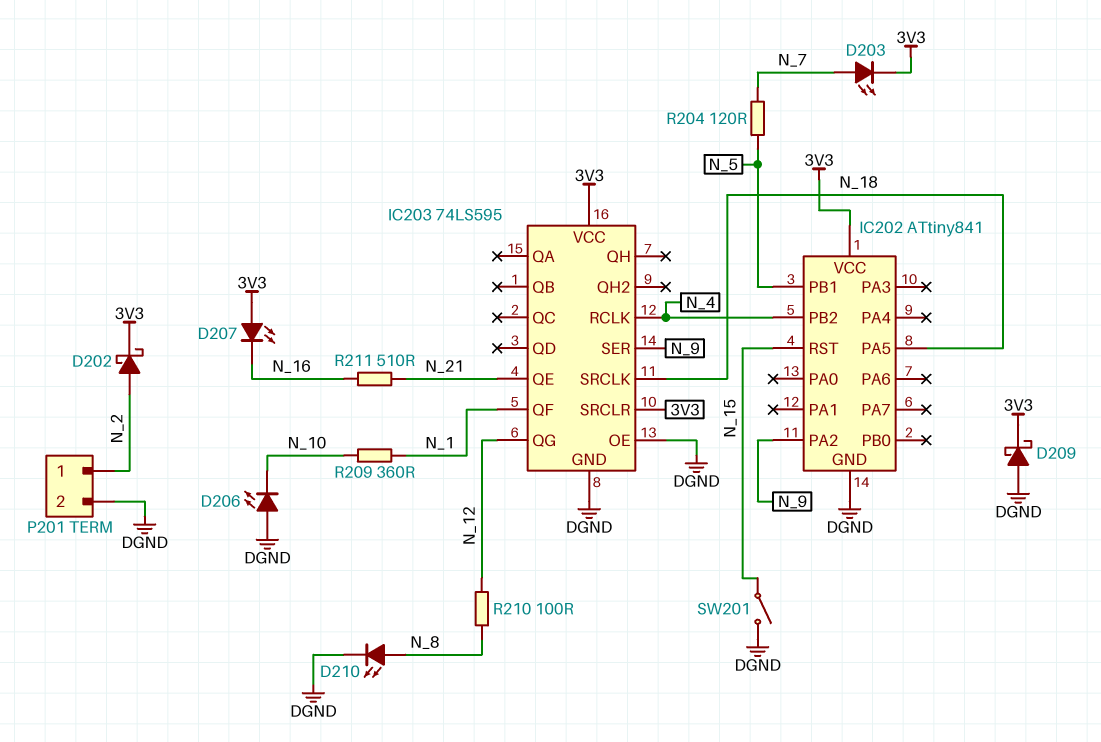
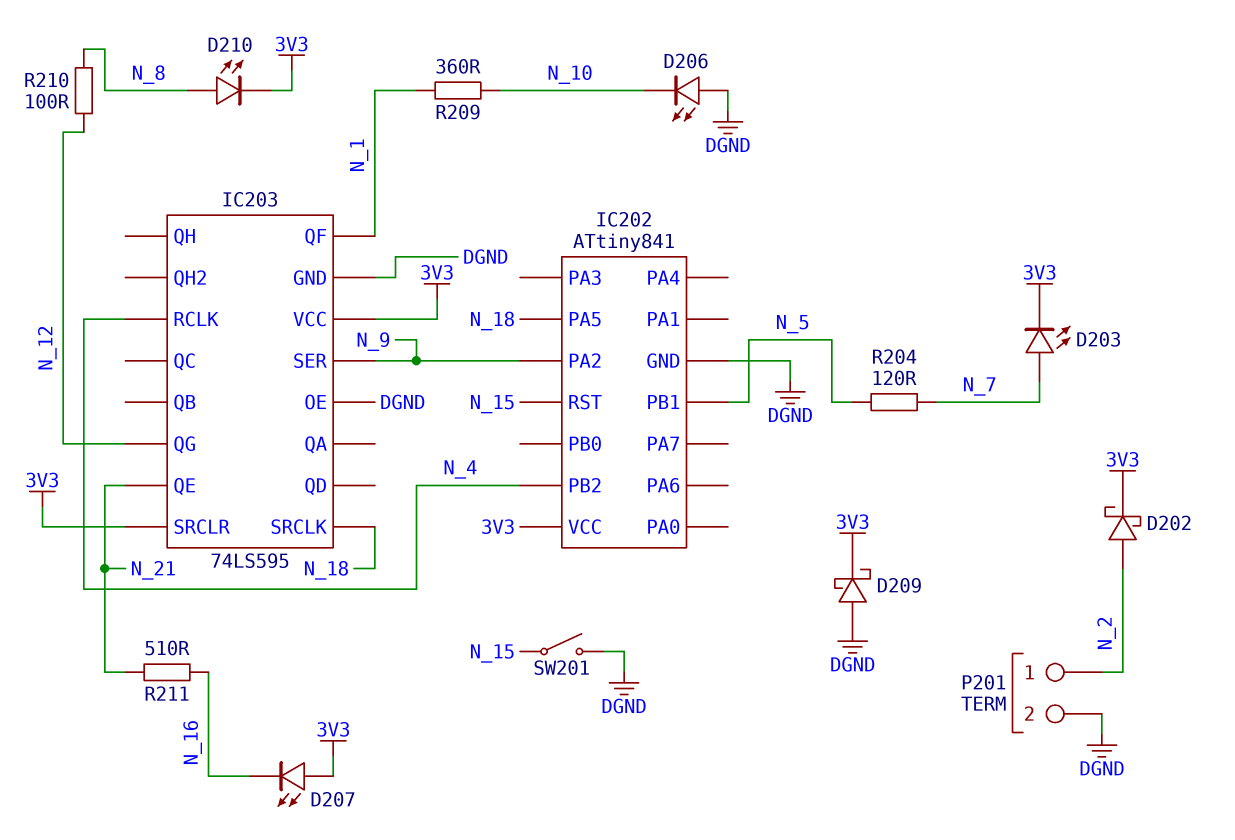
D210: LED (A N_8, K DGND) -> LED (A N_8, K 3V3)

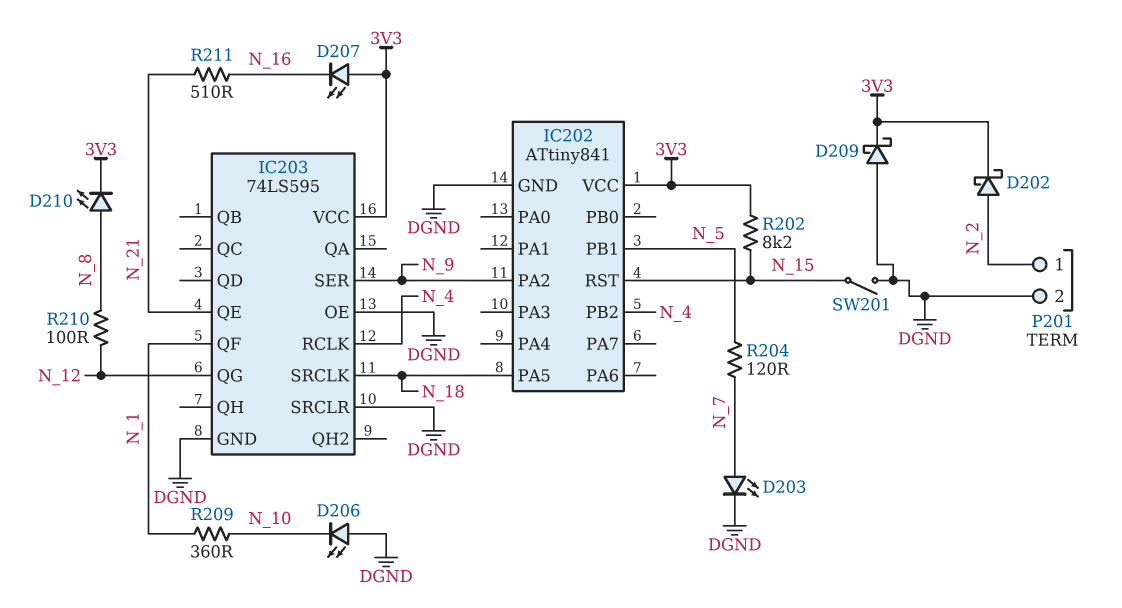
D203: LED (A N_7, K 3V3) -> LED (A N_7, K DGND)
IC203 pin SRCLR: 3V3 -> DGND
R202: none -> 8.2k (3V3, N_15)

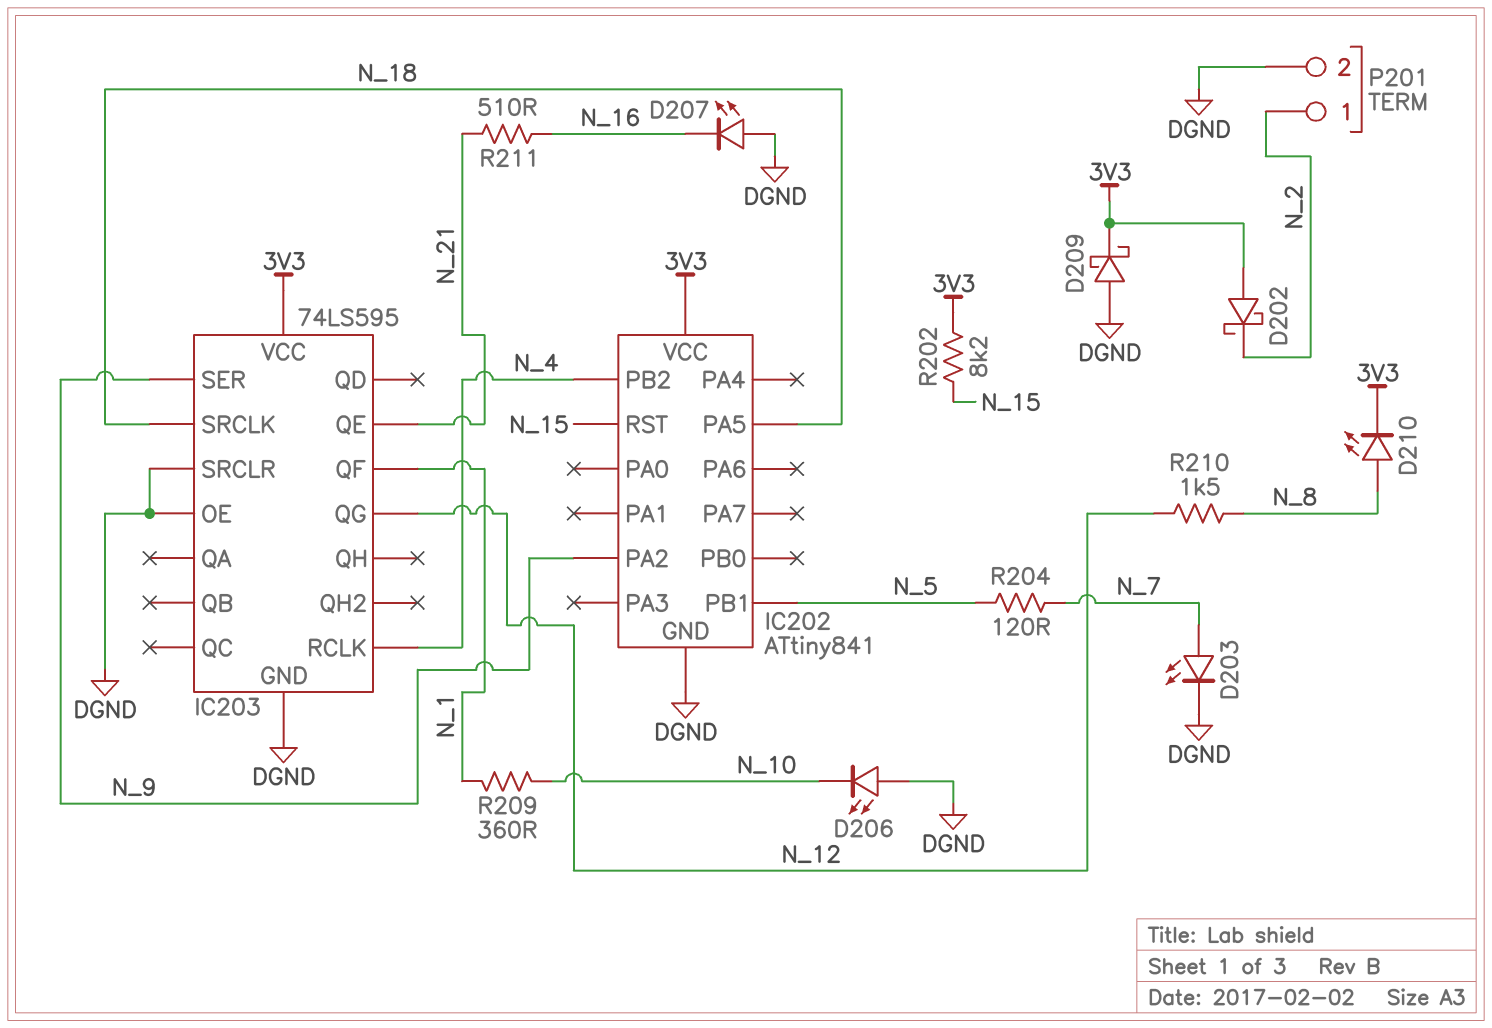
D202: schottky (A N_2, K 3V3) -> schottky (A 3V3, K N_2)
D207: LED (A 3V3, K N_16) -> LED (A DGND, K N_16)
R210: 100 (N_8, N_12) -> 1.5k (N_8, N_12)
SW201: switch (DGND, N_15) -> none

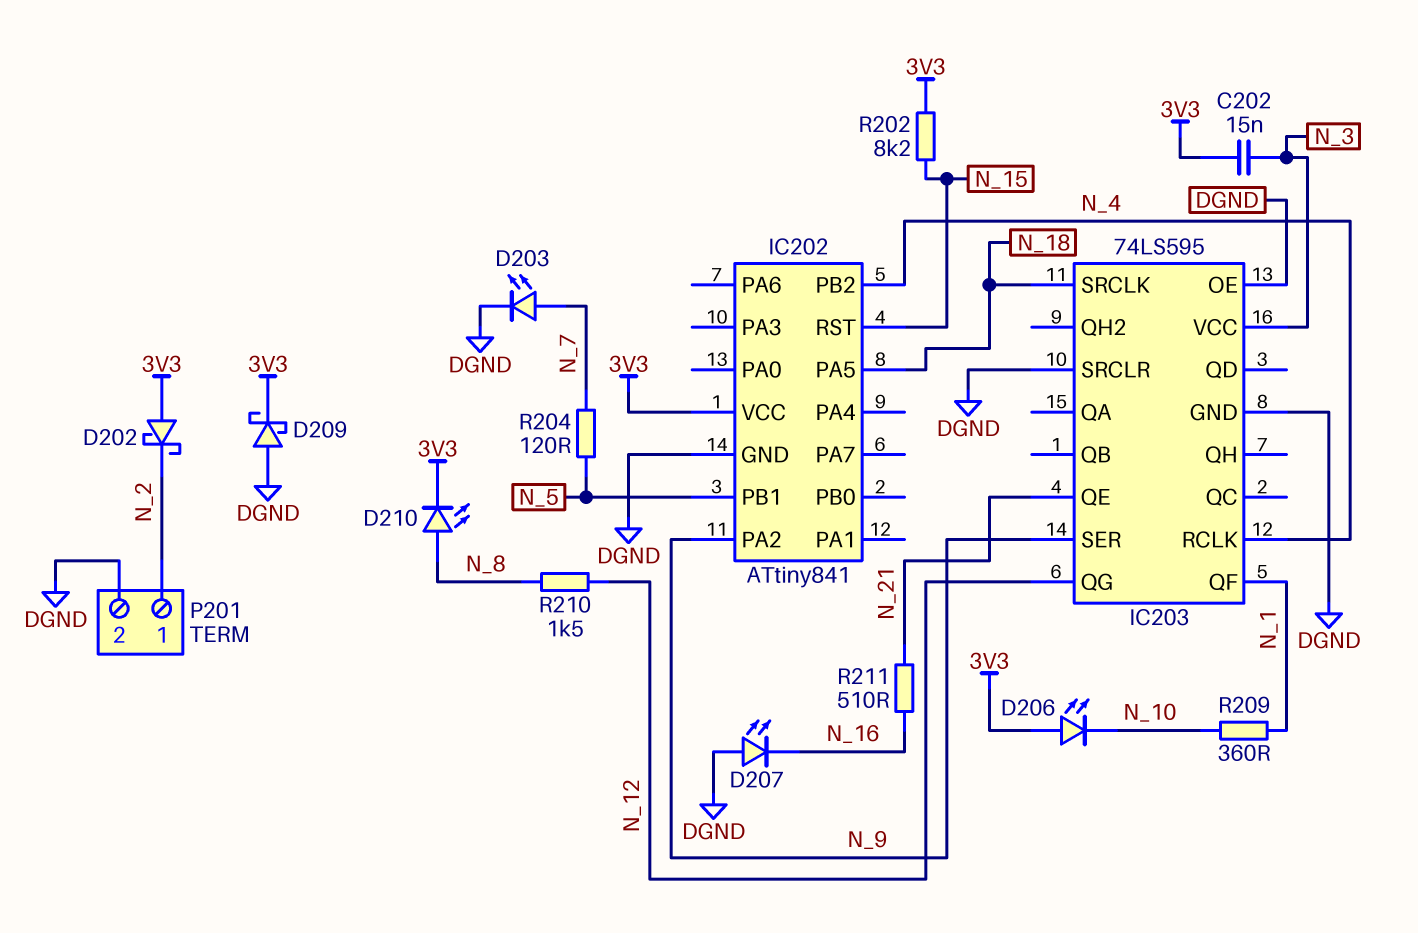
C202: none -> 15nF (3V3, N_3)
D206: LED (A DGND, K N_10) -> LED (A 3V3, K N_10)
IC203 pin VCC: 3V3 -> N_3

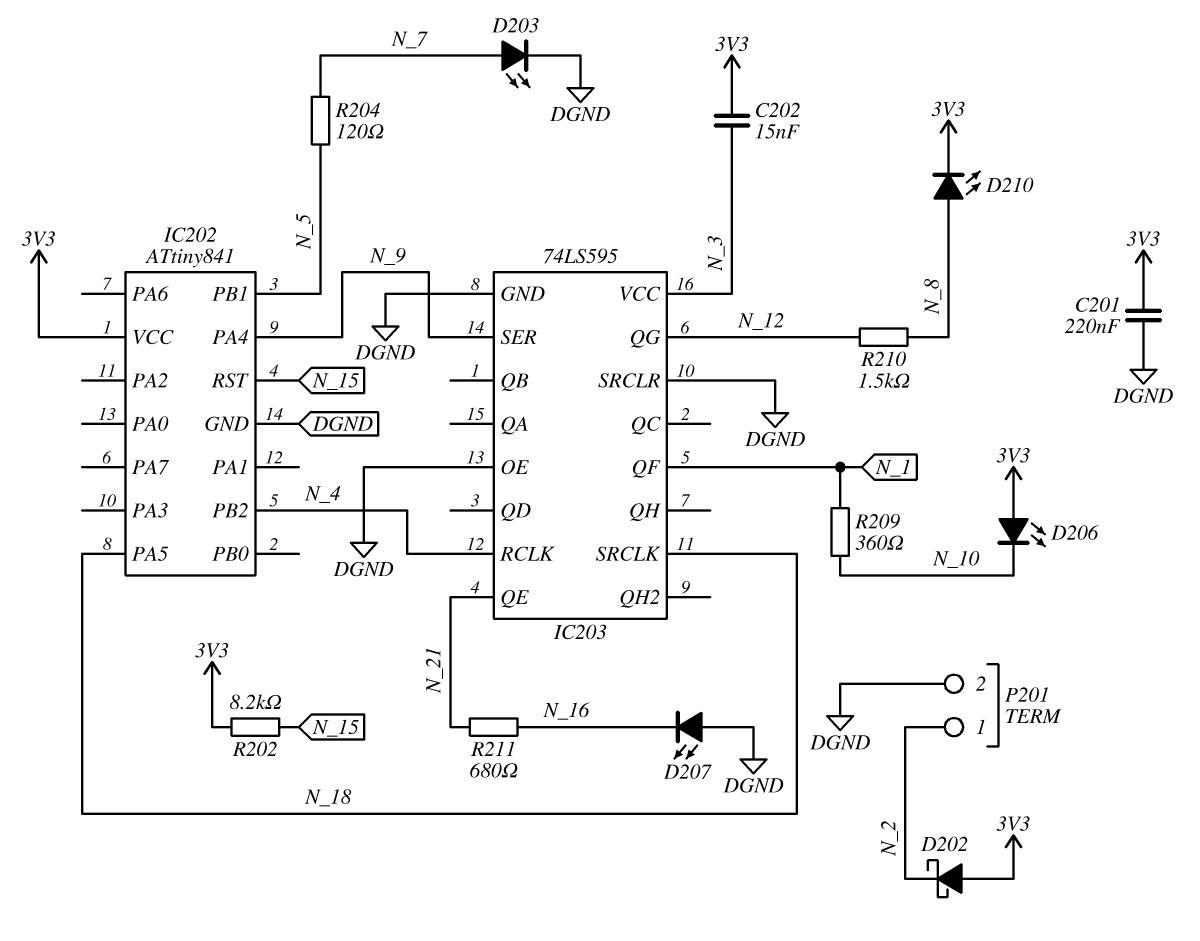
C201: none -> 220nF (3V3, DGND)
D209: schottky (A DGND, K 3V3) -> none
IC202 pin PA2: N_9 -> none
IC202 pin PA4: none -> N_9
R211: 510 (N_16, N_21) -> 680 (N_16, N_21)

